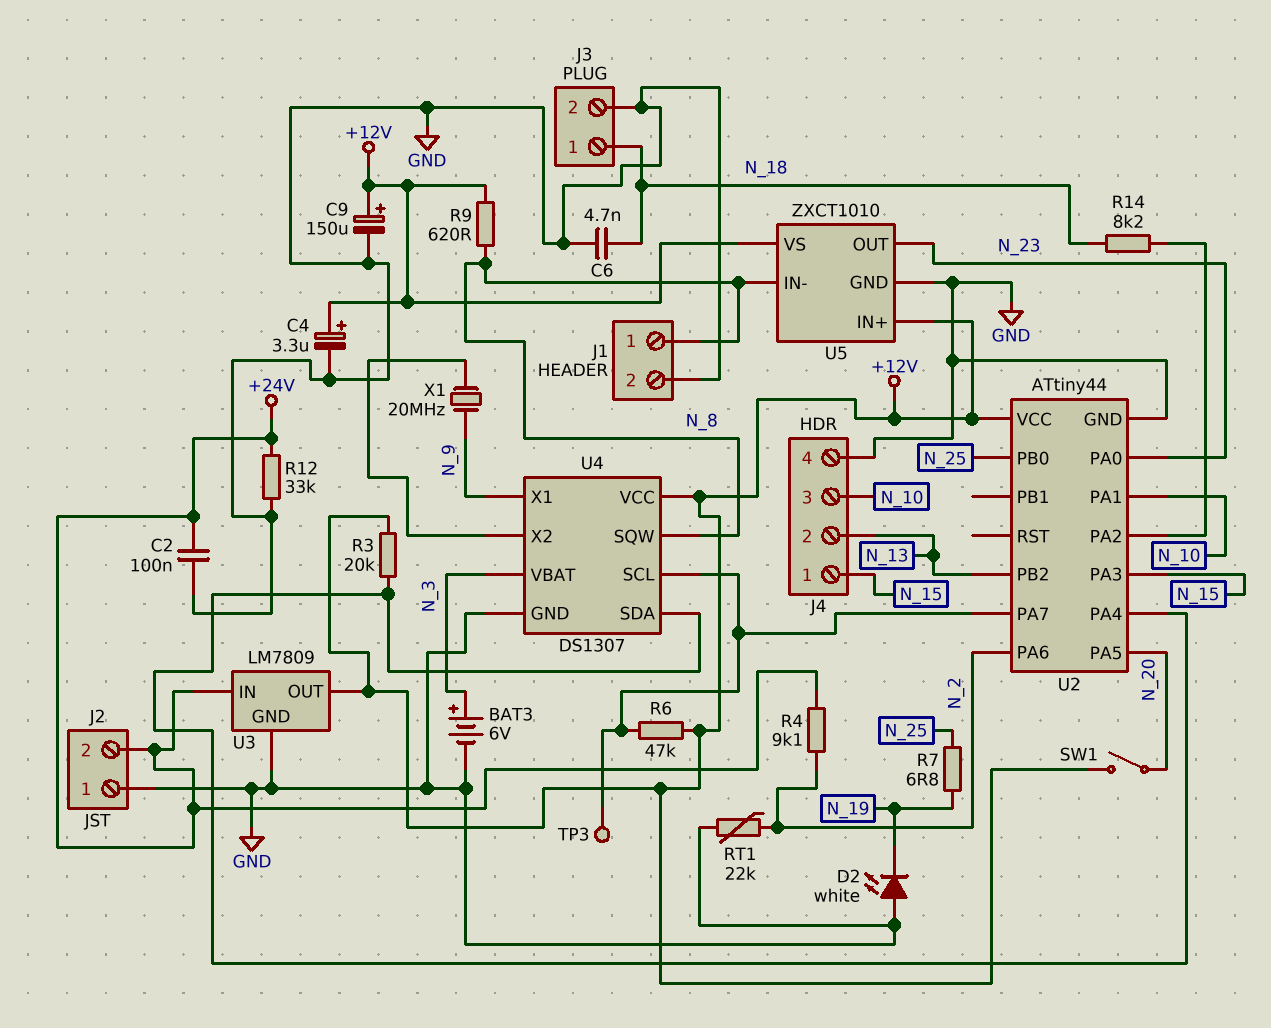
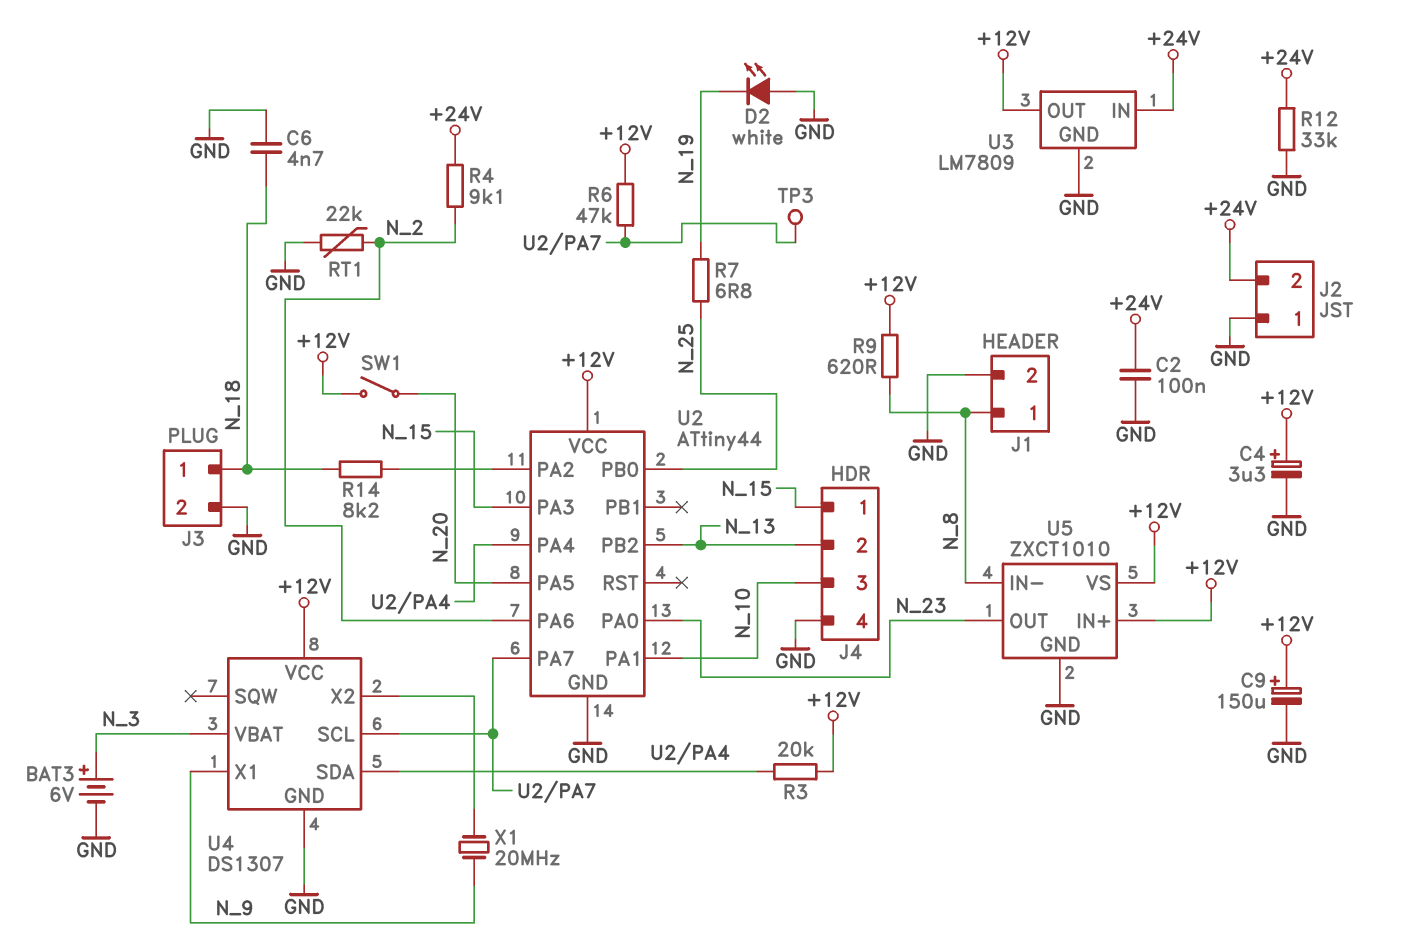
U4 pin SQW: N_8 -> none

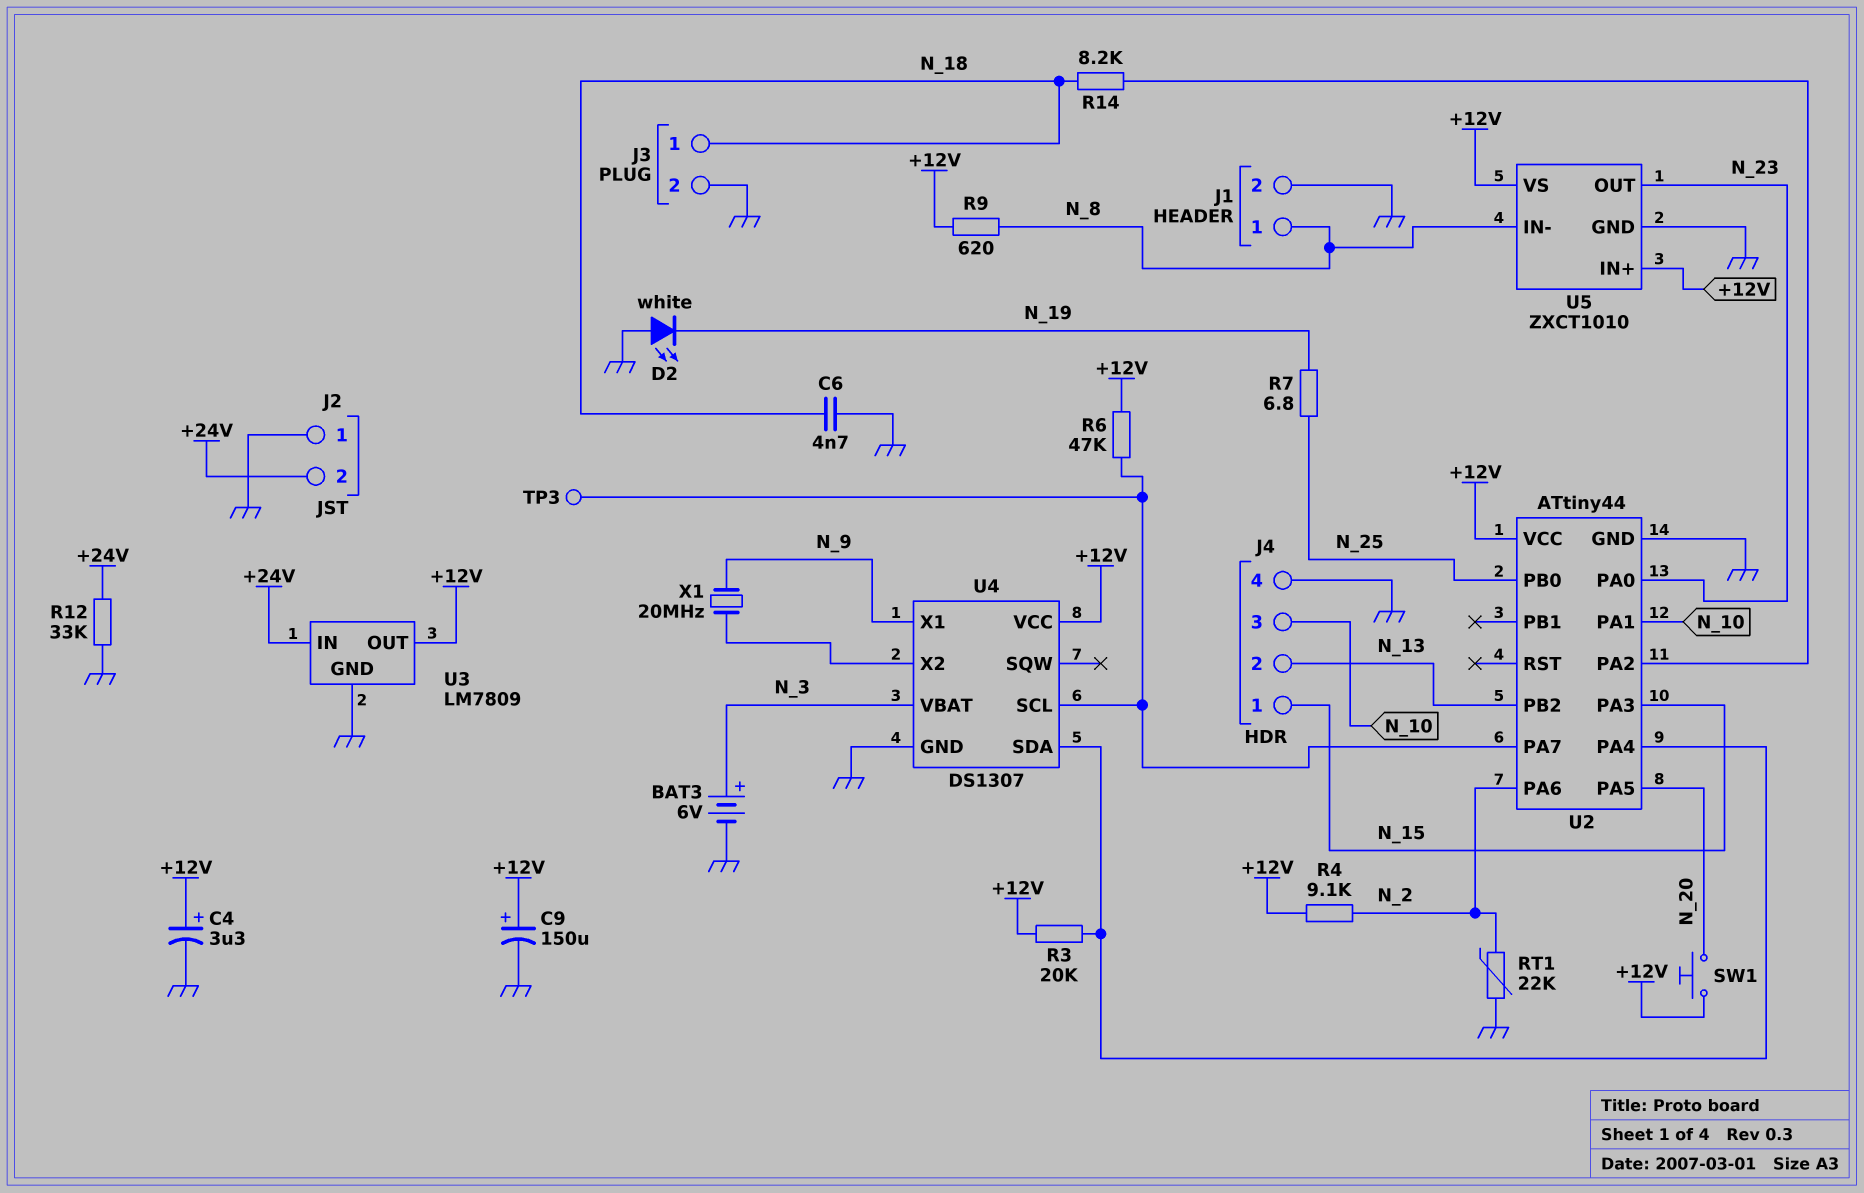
C2: 100nF (+24V, GND) -> none
R4: 9.1k (+24V, N_2) -> 9.1k (+12V, N_2)
SW1: switch (+12V, N_20) -> button (+12V, N_20)

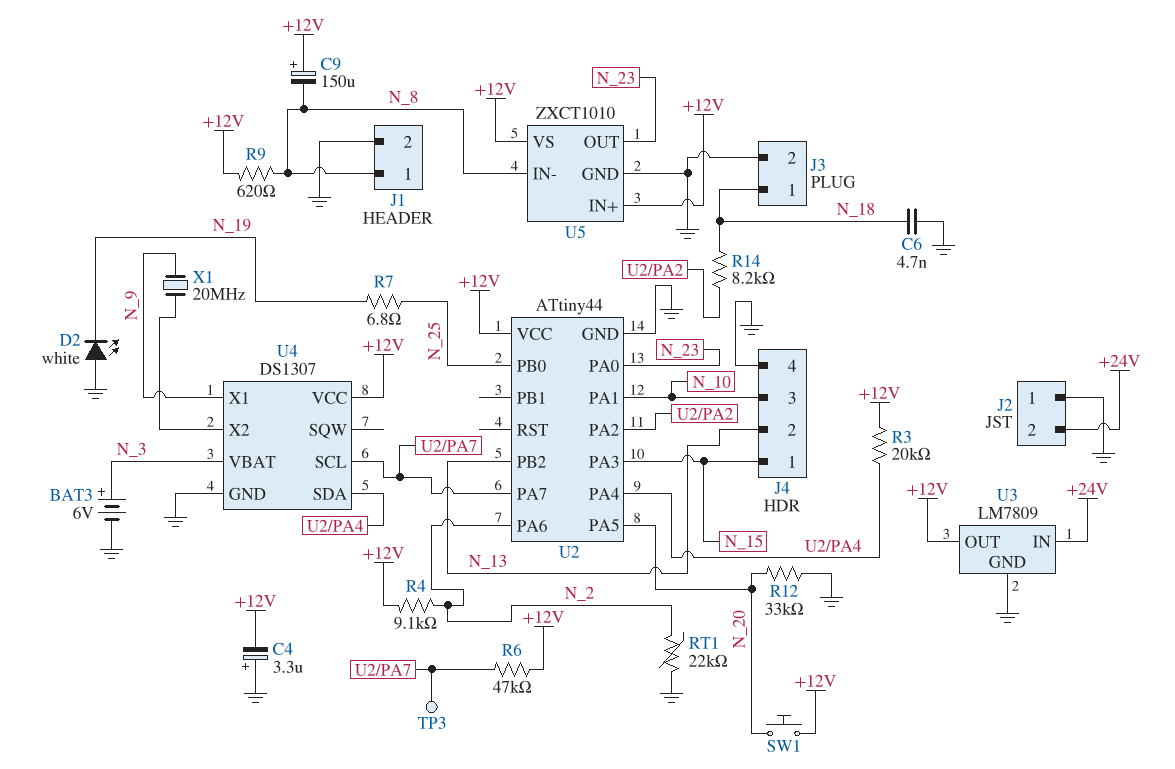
C4: 3.3uF (plus +12V, minus GND) -> 3.3uF (plus GND, minus +12V)
C9: 150uF (plus +12V, minus GND) -> 150uF (plus +12V, minus N_8)
R12: 33k (+24V, GND) -> 33k (GND, N_20)

